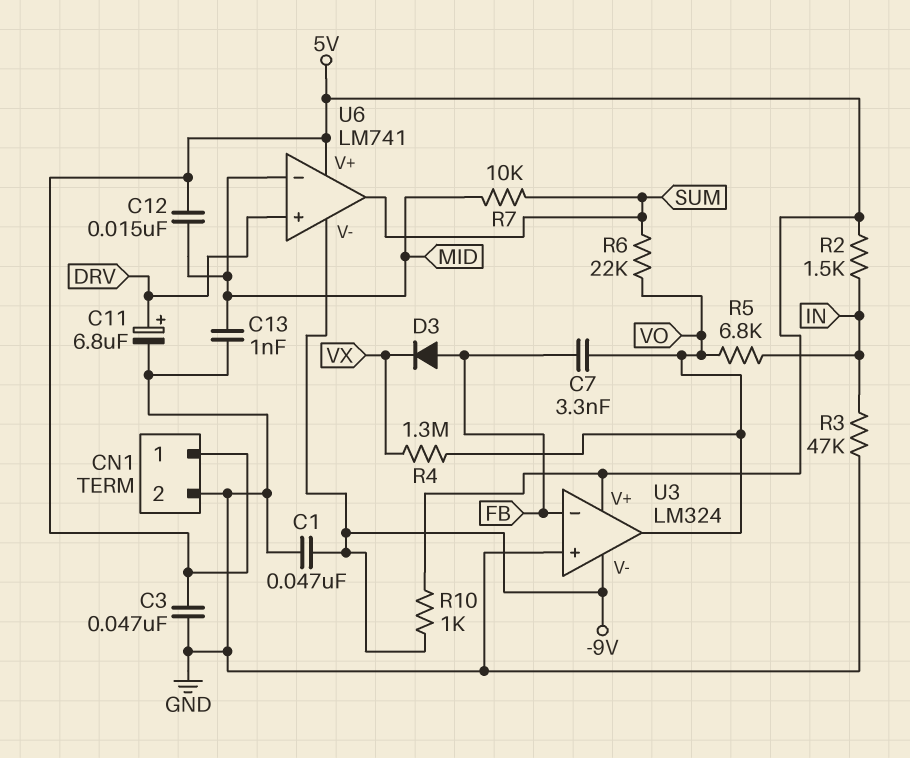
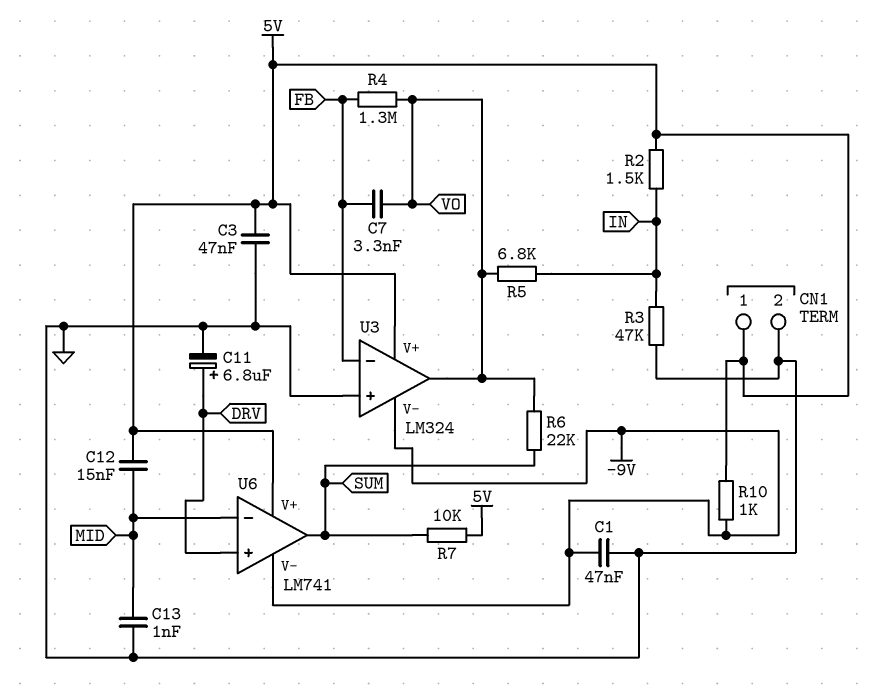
D3: diode (A FB, K VX) -> none
R4: 1.3M (VO, VX) -> 1.3M (FB, VO)
R7: 10k (MID, SUM) -> 10k (5V, SUM)

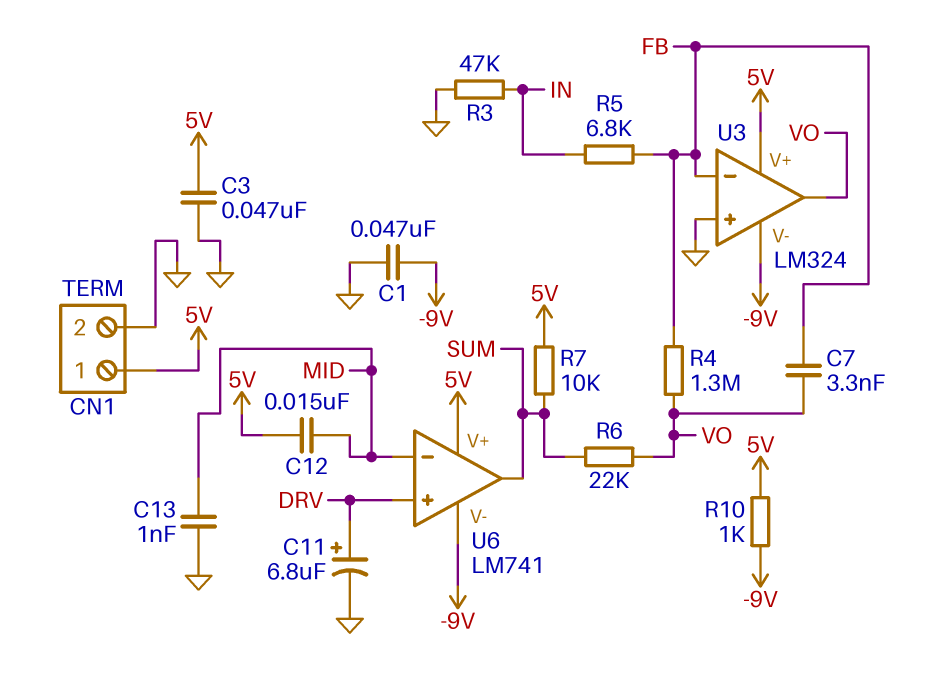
R2: 1.5k (5V, IN) -> none
R5: 6.8k (IN, VO) -> 6.8k (FB, IN)

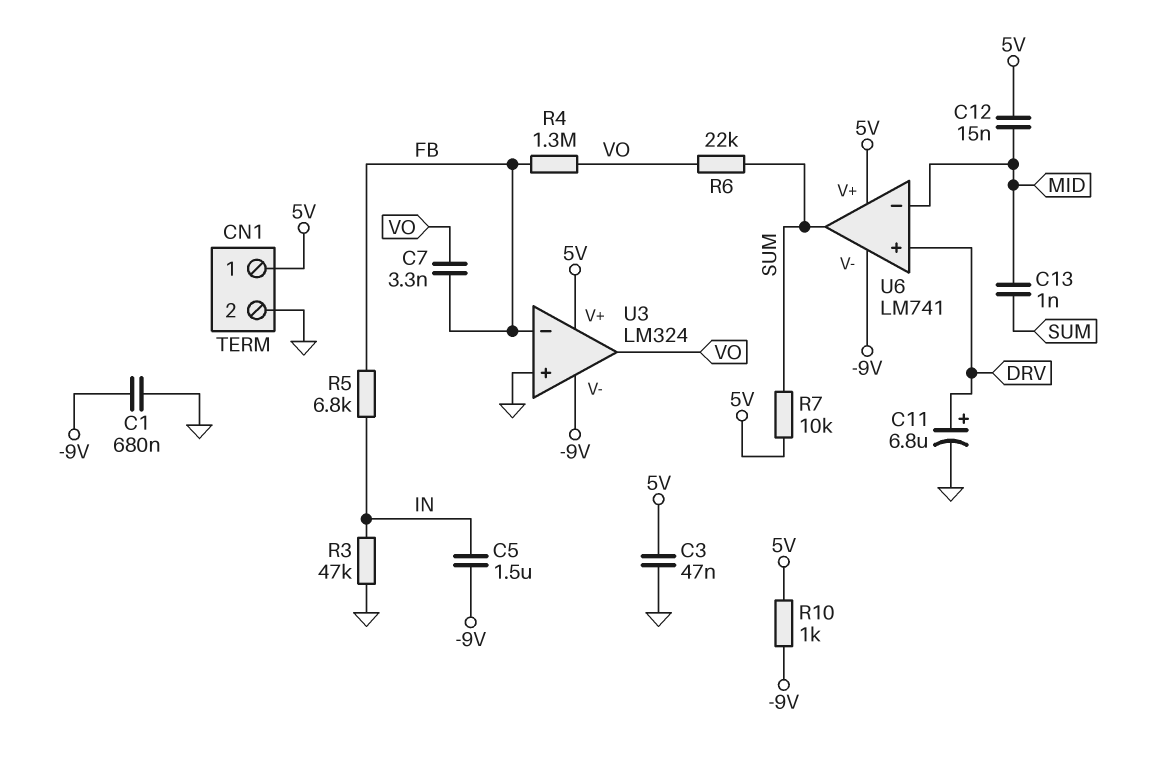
C1: 47nF (-9V, GND) -> 680nF (-9V, GND)
C5: none -> 1.5uF (-9V, IN)
C13: 1nF (GND, MID) -> 1nF (MID, SUM)

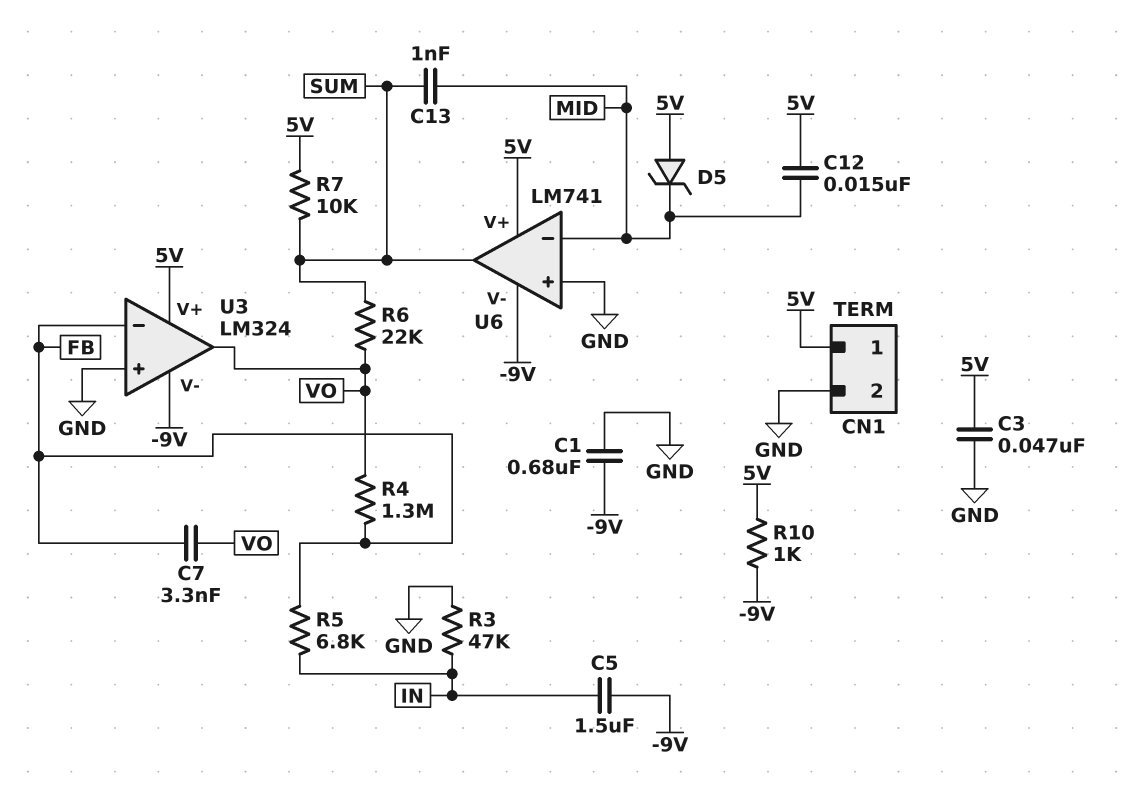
C11: 6.8uF (plus DRV, minus GND) -> none
D5: none -> zener (A 5V, K MID)
U6 pin in+: DRV -> GND

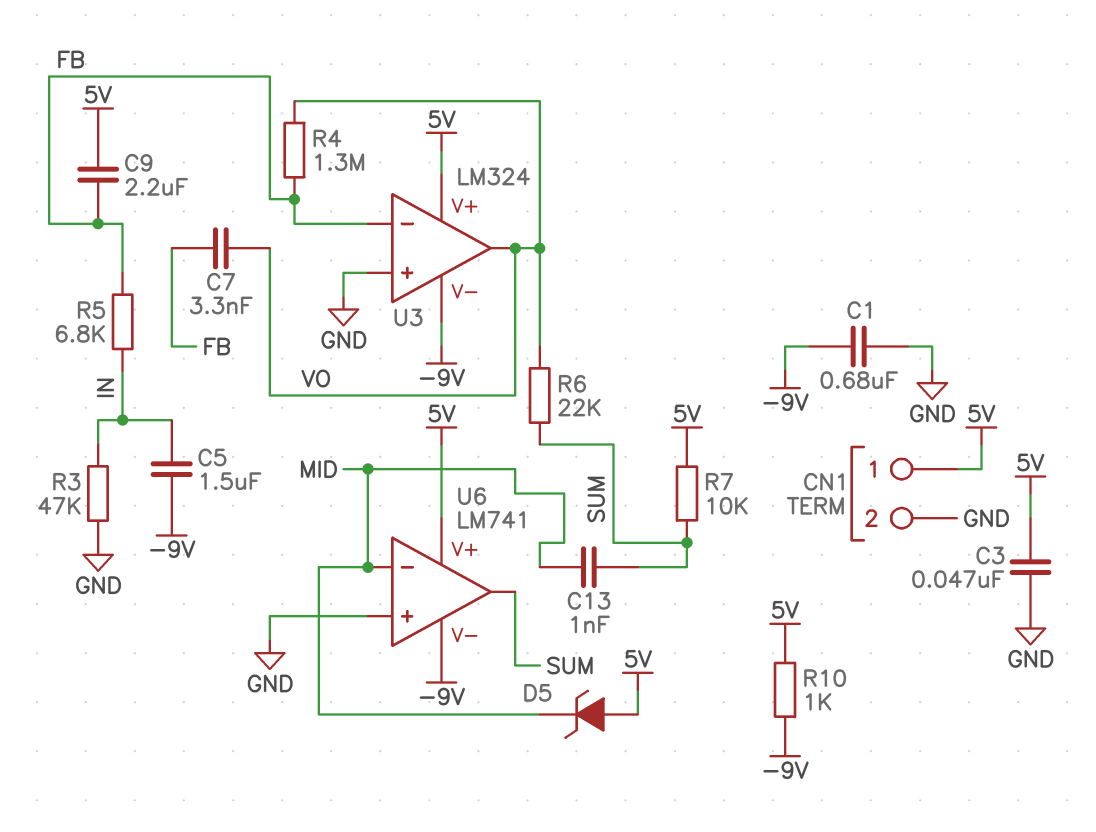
C9: none -> 2.2uF (5V, FB)
C12: 15nF (5V, MID) -> none

